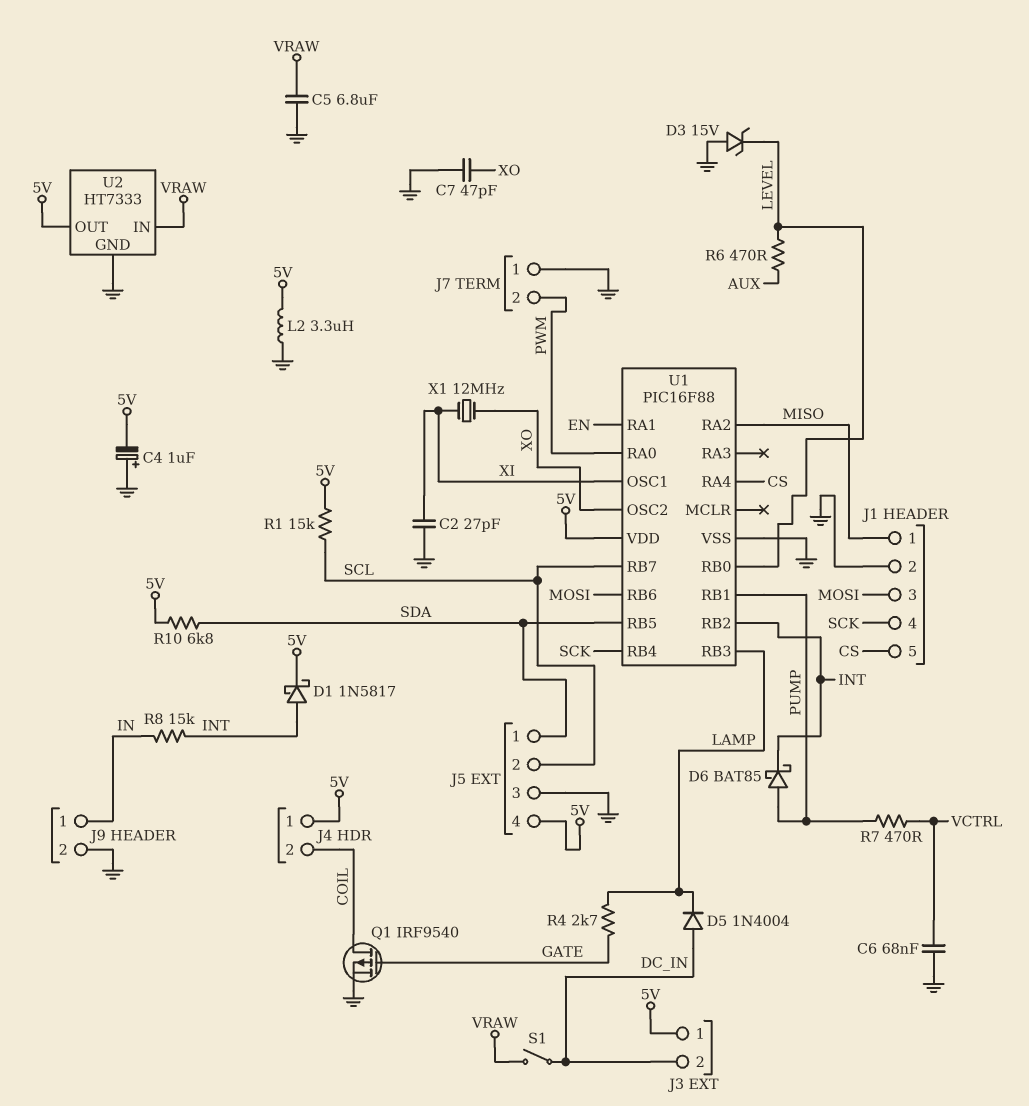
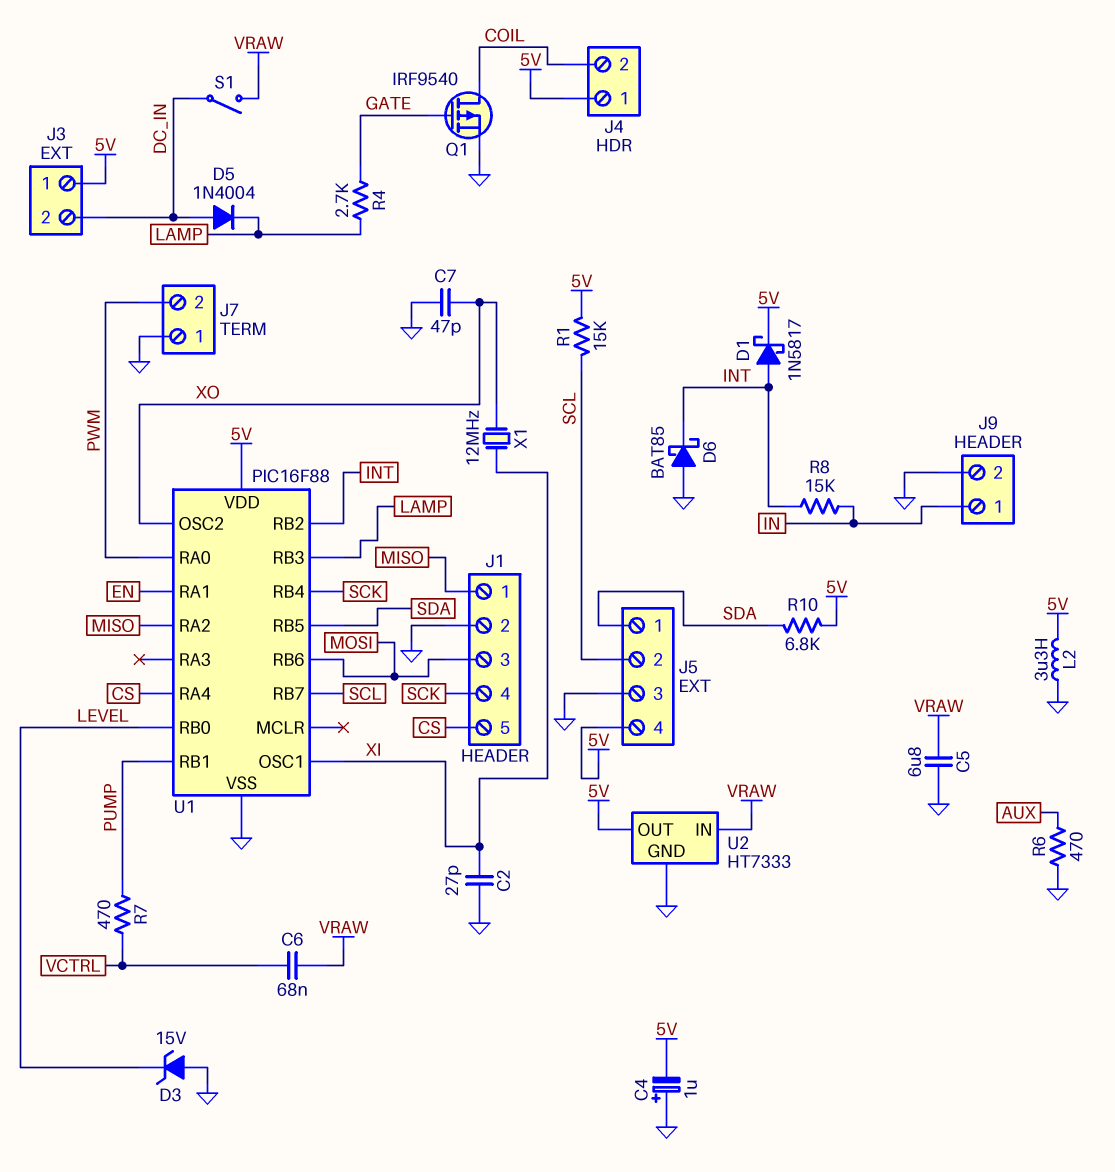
C6: 68nF (GND, VCTRL) -> 68nF (VCTRL, VRAW)
D6: schottky BAT85 (A PUMP, K INT) -> schottky BAT85 (A GND, K INT)
R6: 470 (AUX, LEVEL) -> 470 (AUX, GND)

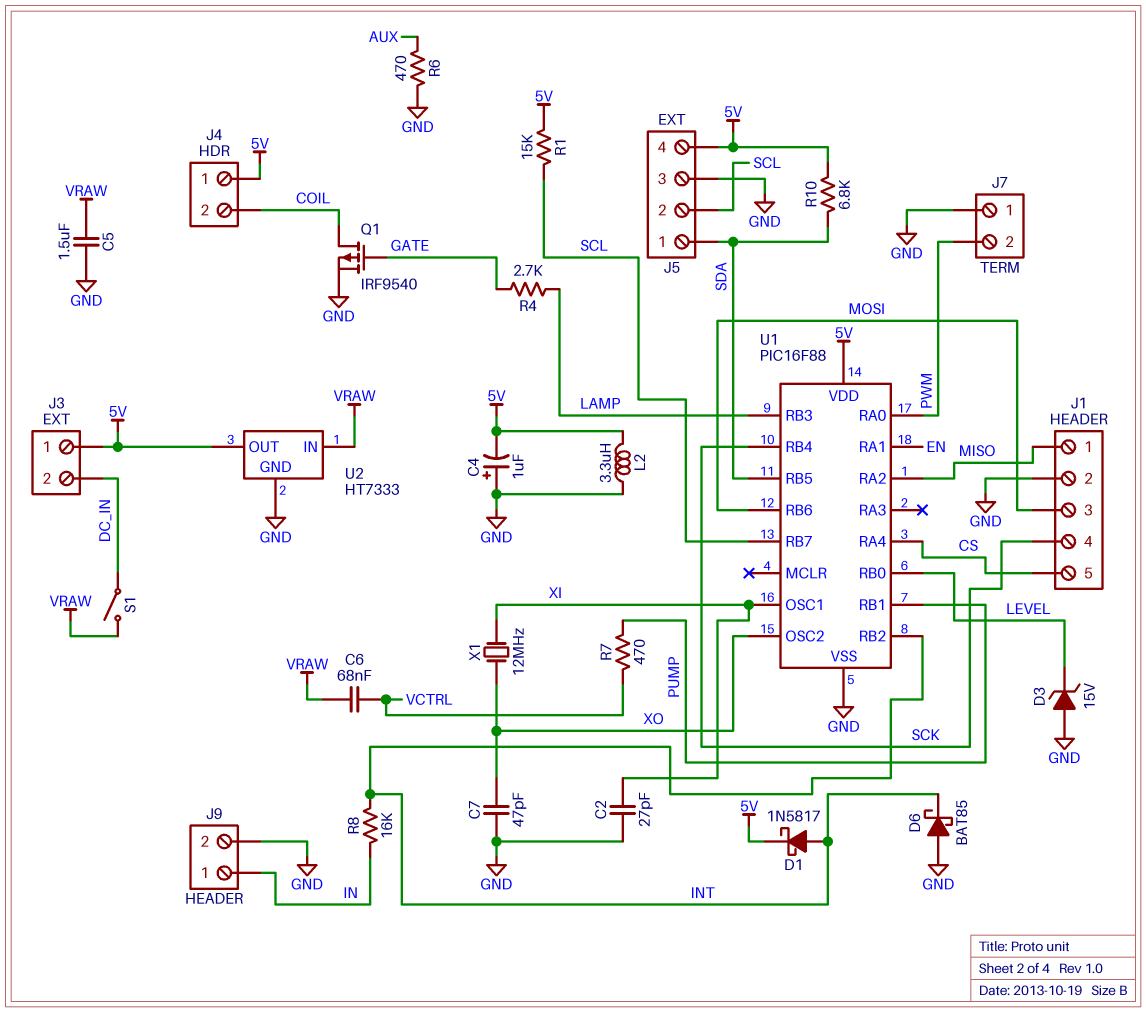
C5: 6.8uF (GND, VRAW) -> 1.5uF (GND, VRAW)
D5: diode 1N4004 (A DC_IN, K LAMP) -> none
R8: 15k (IN, INT) -> 16k (IN, INT)

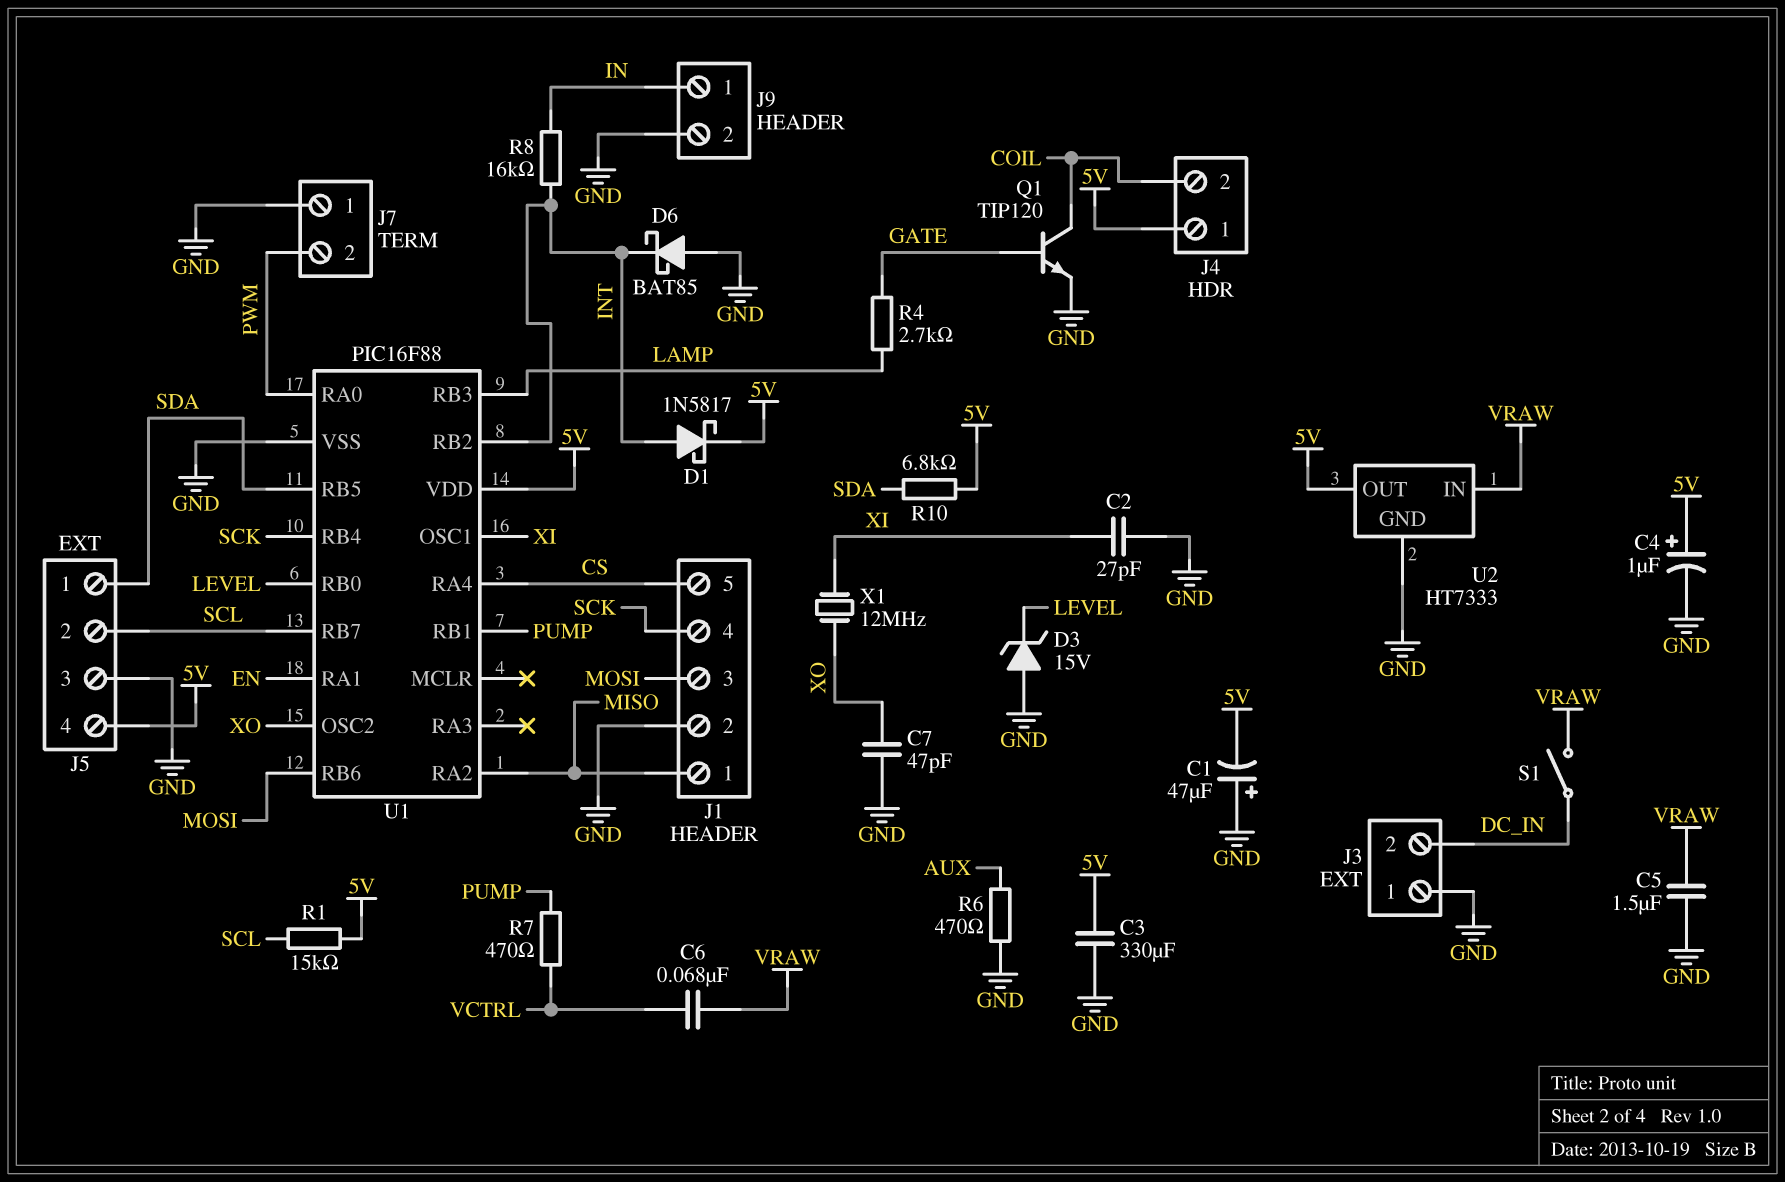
C1: none -> 47uF (plus GND, minus 5V)
C3: none -> 330uF (5V, GND)
C4: 1uF (plus GND, minus 5V) -> 1uF (plus 5V, minus GND)
J3 pin 1: 5V -> GND
L2: 3.3uH (5V, GND) -> none
Q1: PMOS IRF9540 (G GATE, D COIL, S GND) -> NPN TIP120 (B GATE, C COIL, E GND)

